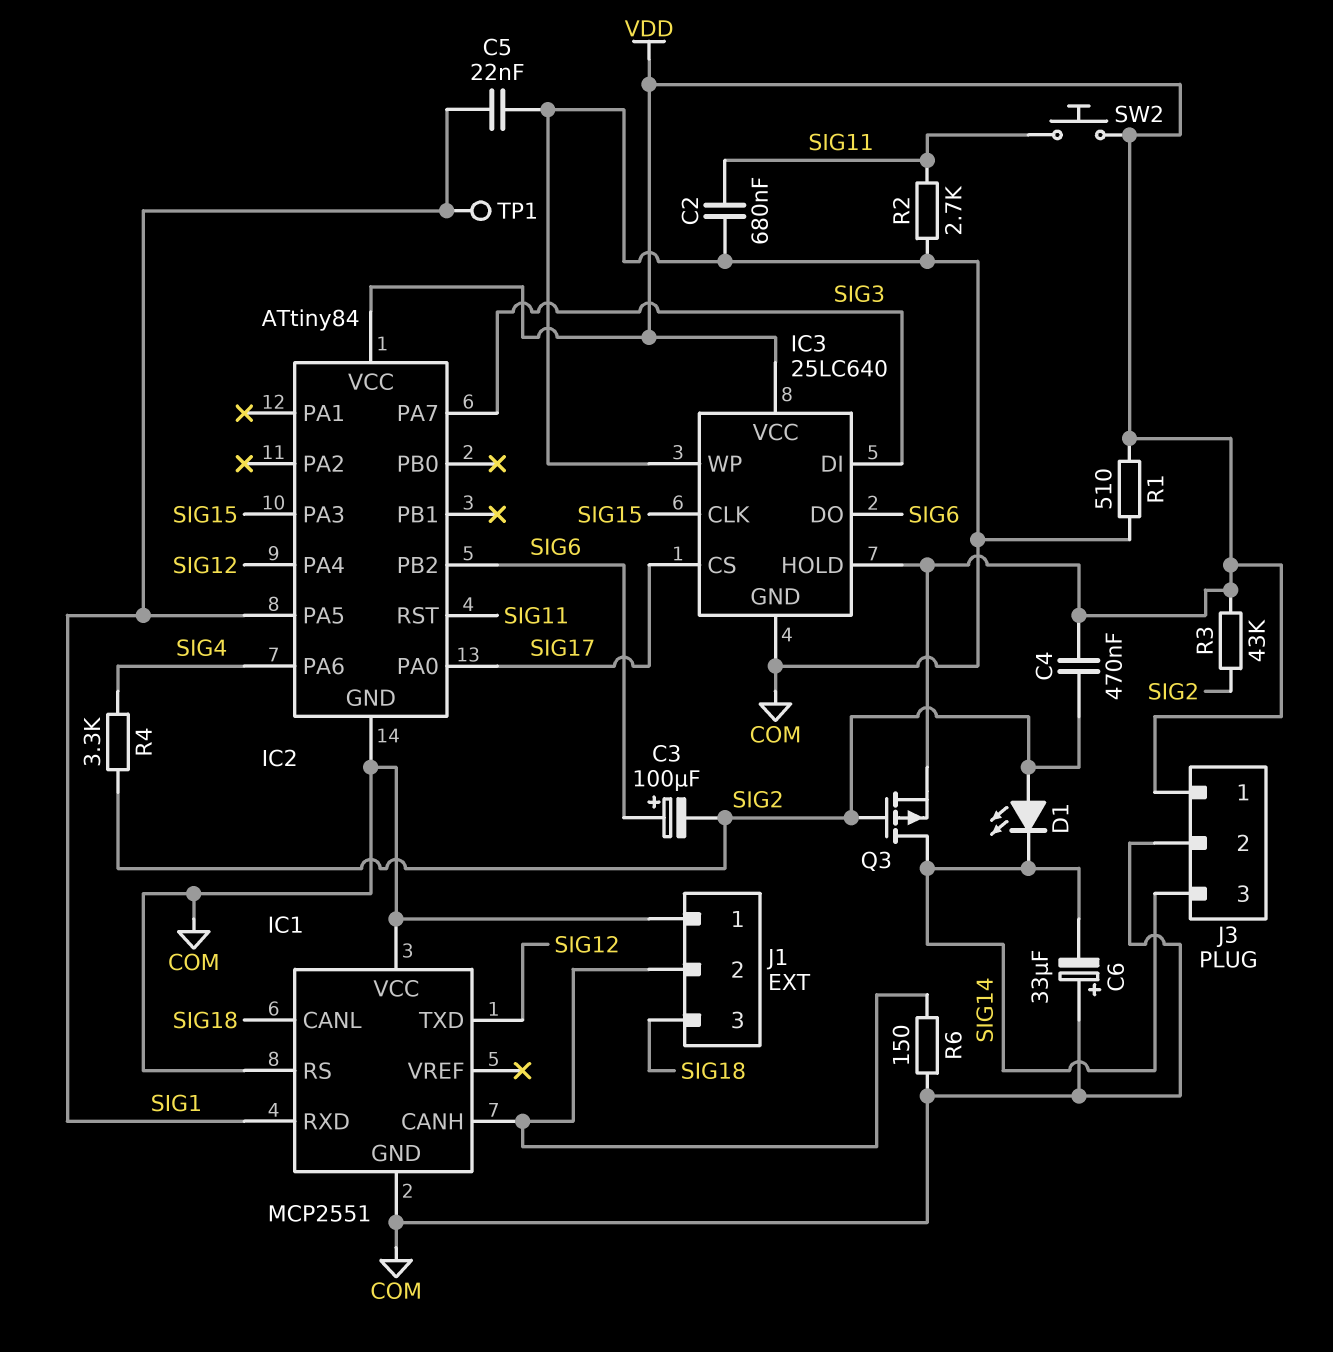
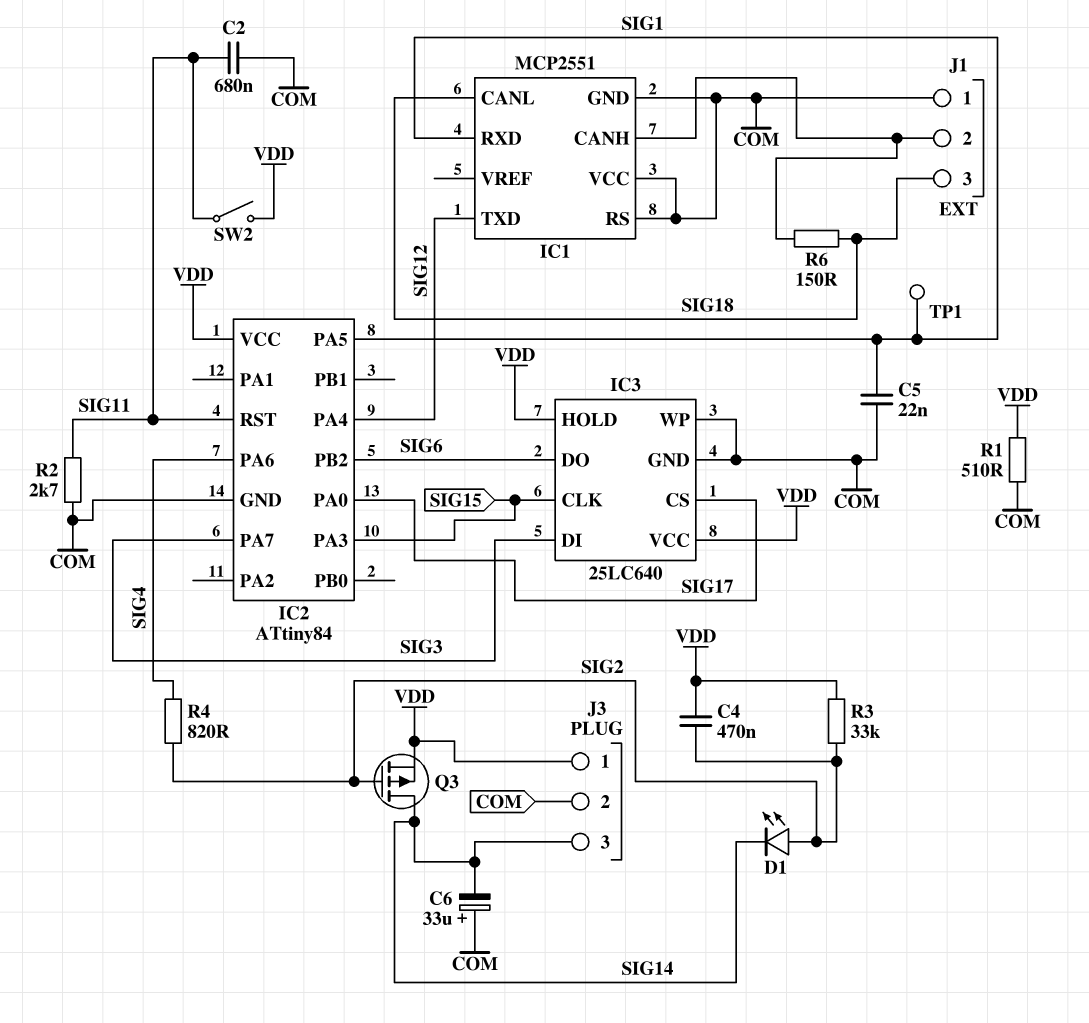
C3: 100uF (plus SIG6, minus SIG2) -> none
R3: 43k (SIG2, VDD) -> 33k (SIG2, VDD)
R4: 3.3k (SIG2, SIG4) -> 820 (SIG2, SIG4)
R6: 150 (COM, IC1/CANH) -> 150 (IC1/CANH, SIG18)
SW2: button (SIG11, VDD) -> switch (SIG11, VDD)

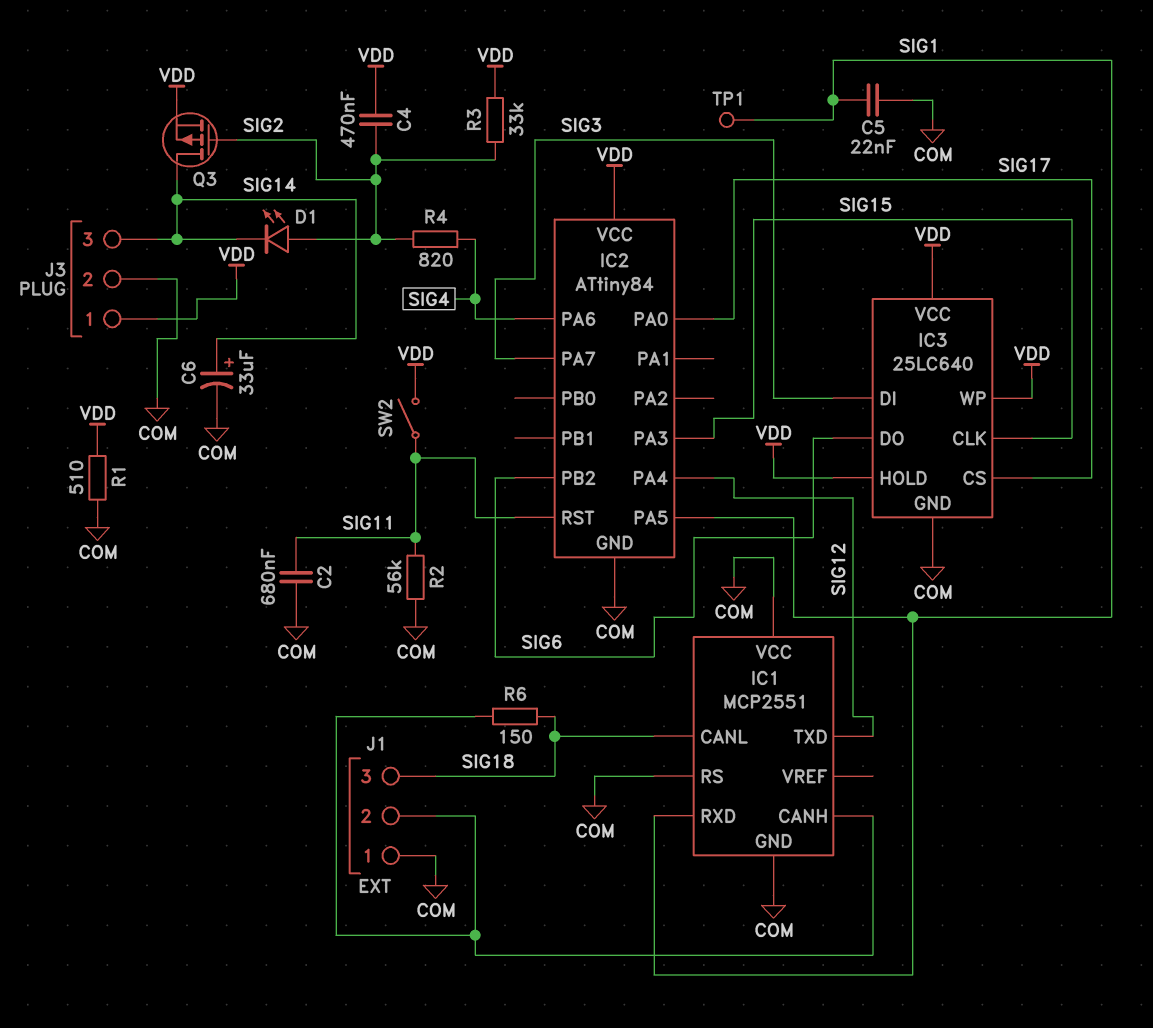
C6: 33uF (plus COM, minus SIG14) -> 33uF (plus SIG14, minus COM)
IC3 pin WP: COM -> VDD
R2: 2.7k (COM, SIG11) -> 56k (COM, SIG11)

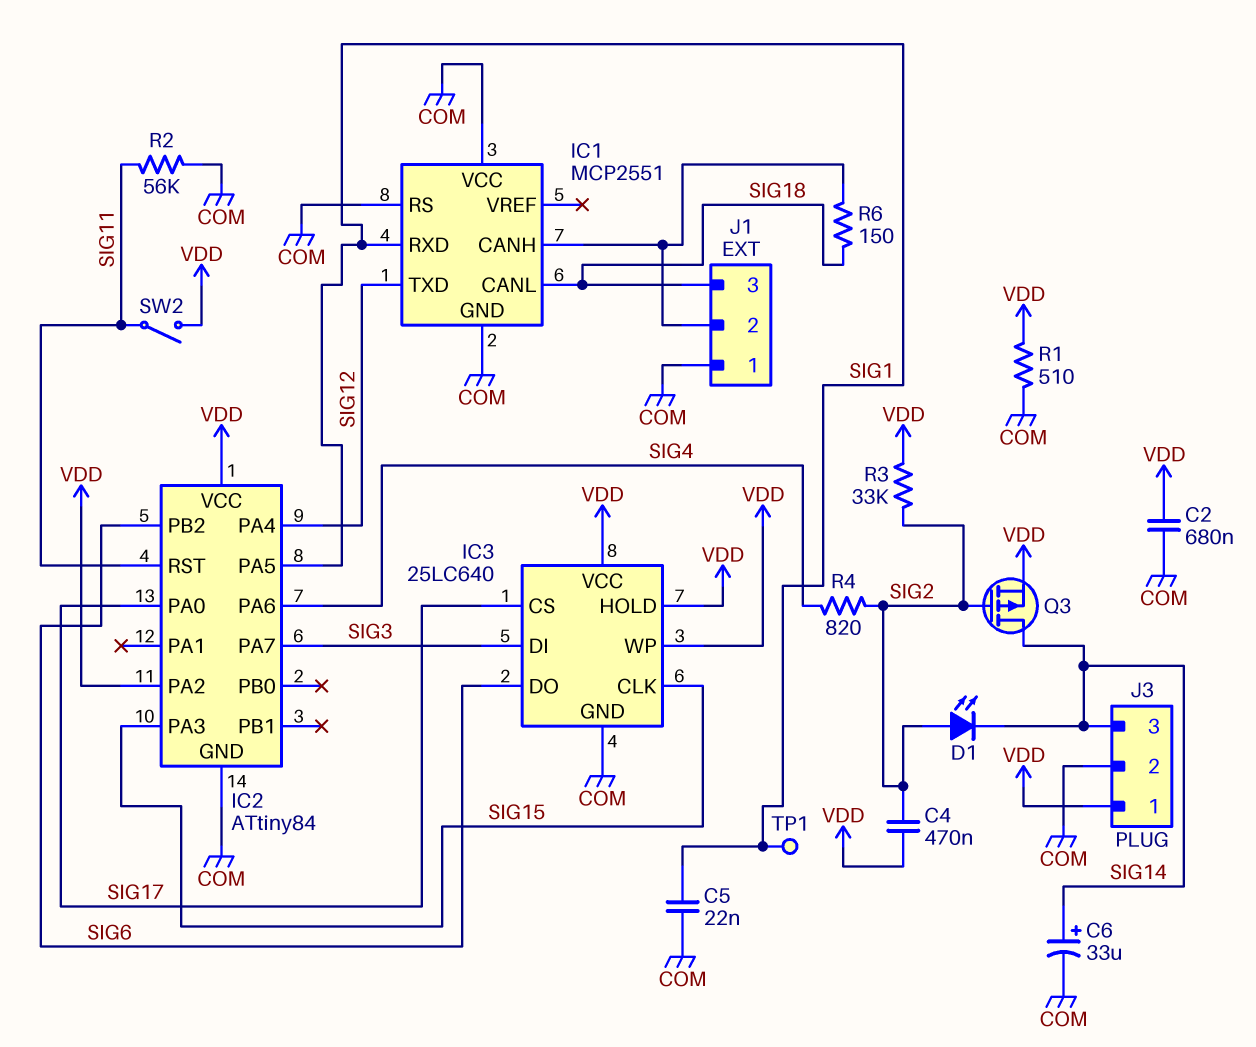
C2: 680nF (COM, SIG11) -> 680nF (COM, VDD)
IC2 pin PA2: none -> VDD

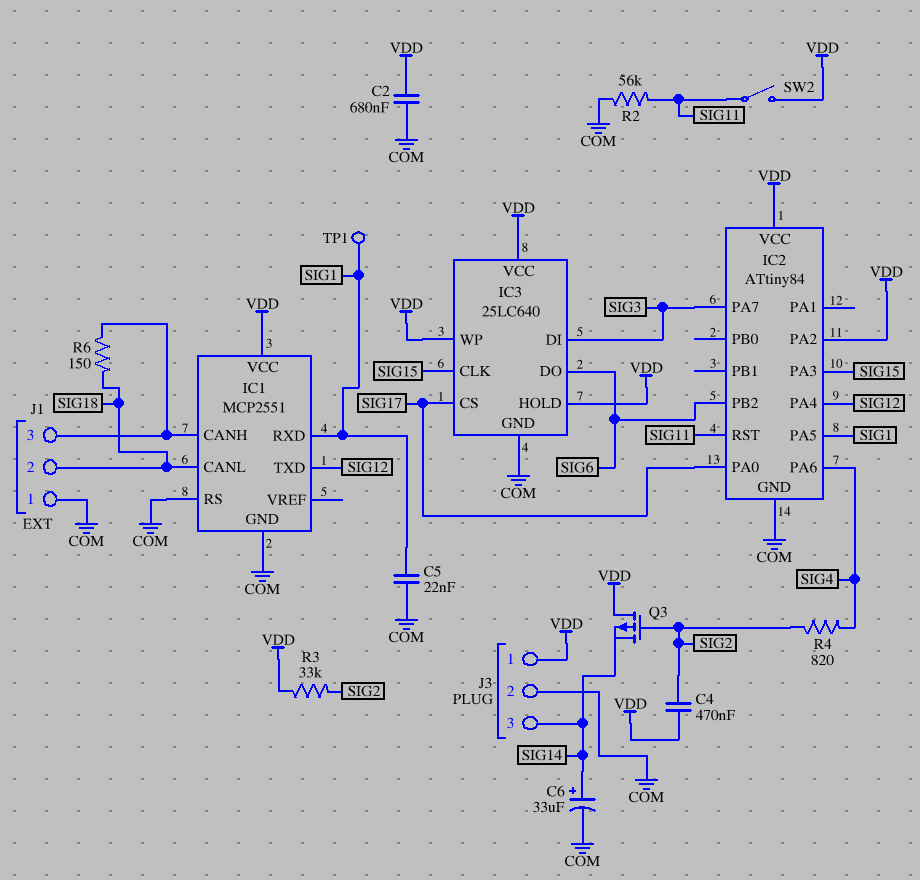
D1: LED (A SIG2, K SIG14) -> none
IC1 pin VCC: COM -> VDD
J1 pin 2: IC1/CANH -> SIG18
J1 pin 3: SIG18 -> IC1/CANH
Q3: PMOS (G SIG2, D SIG14, S VDD) -> PMOS (G SIG2, D VDD, S SIG14)
R1: 510 (COM, VDD) -> none

